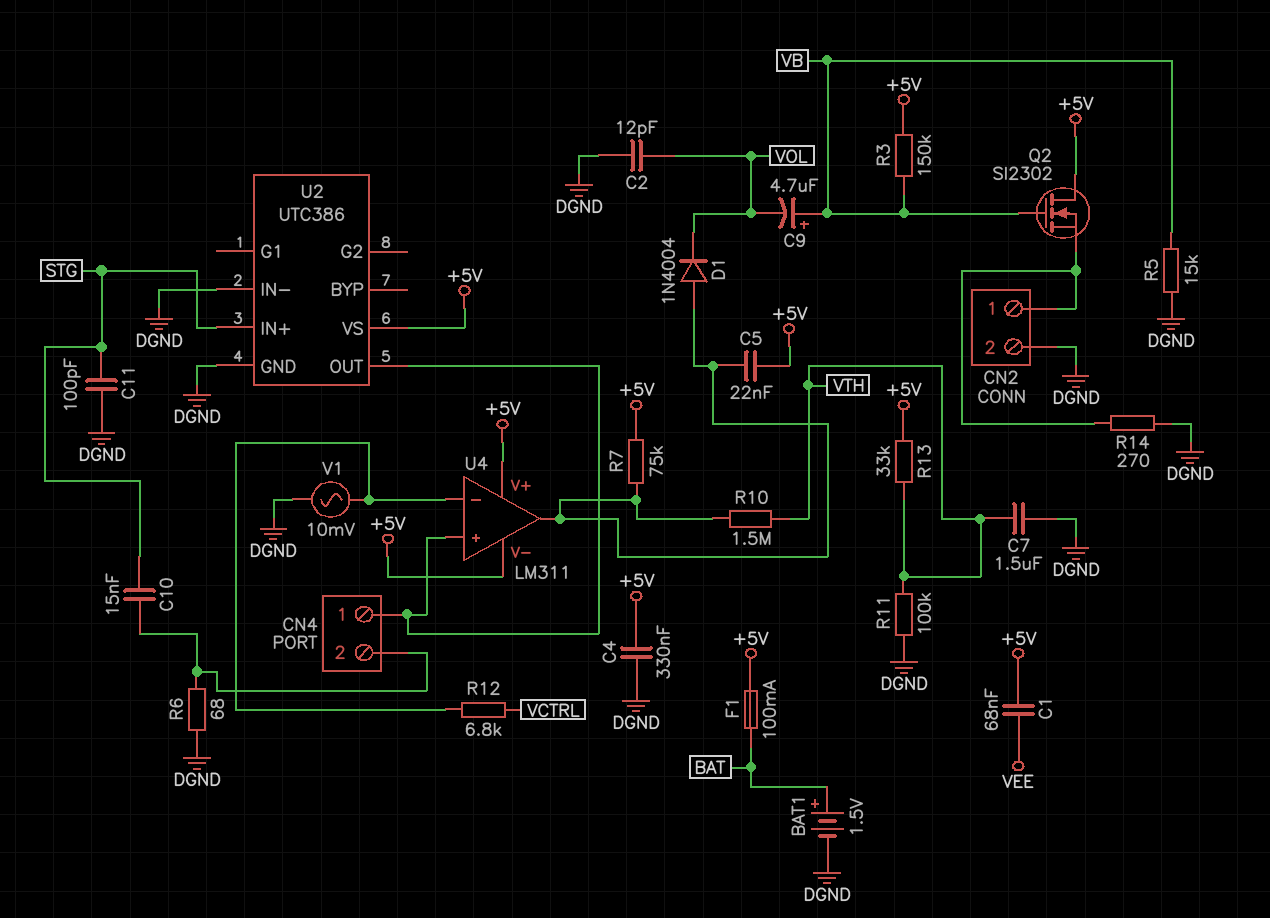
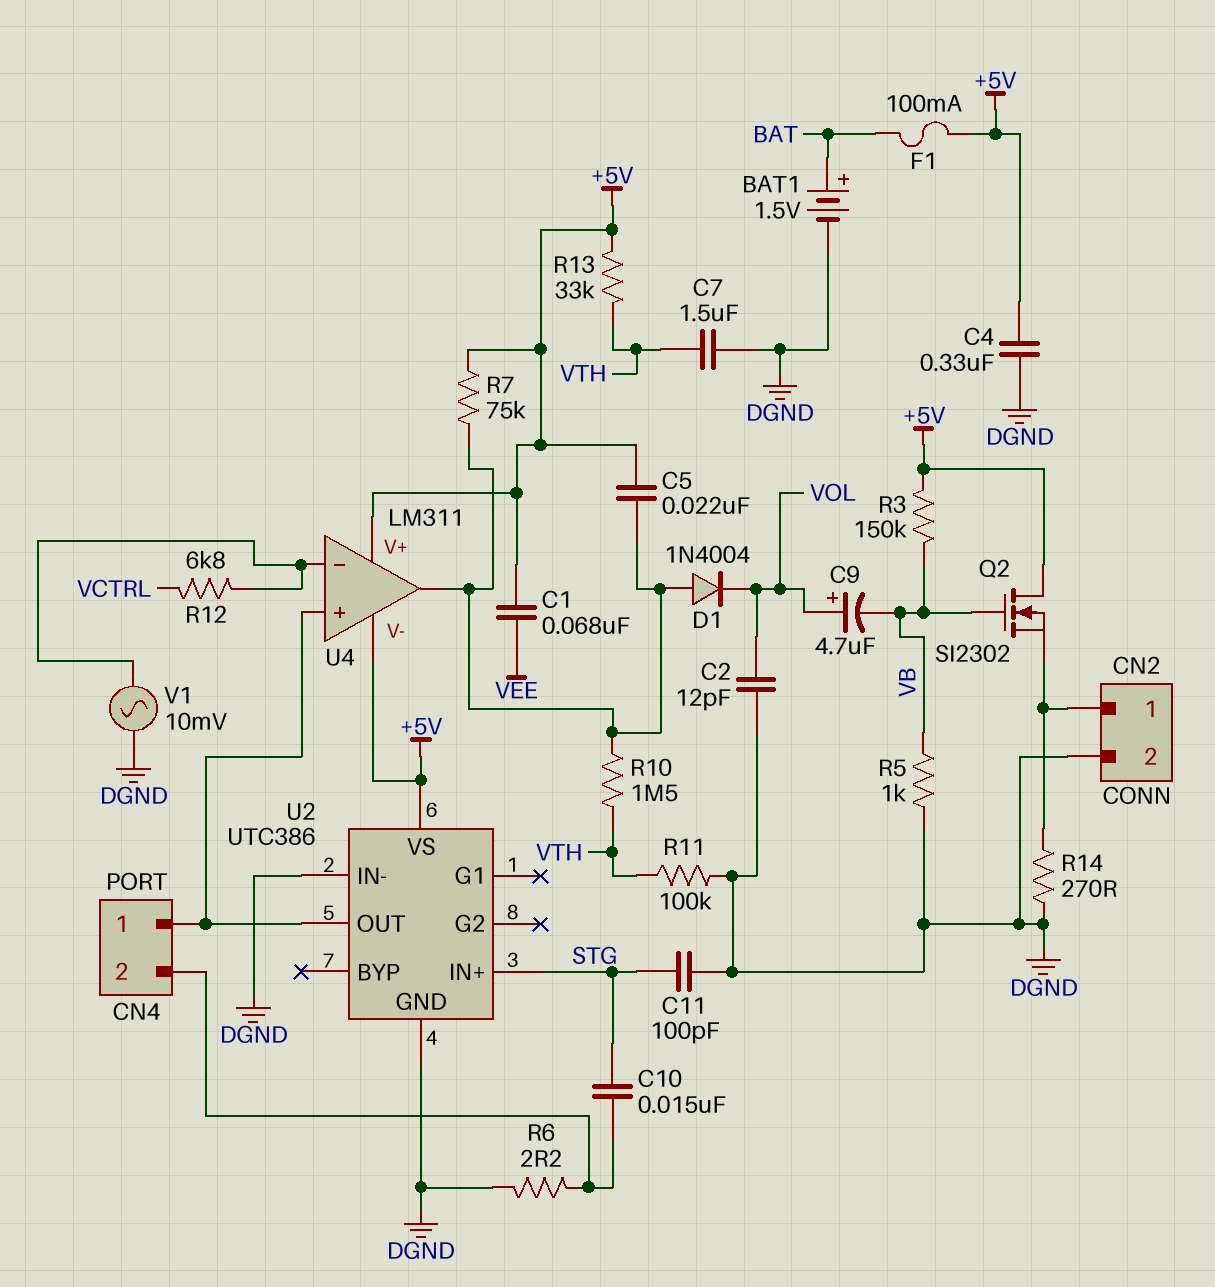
C9: 4.7uF (plus VB, minus VOL) -> 4.7uF (plus VOL, minus VB)
R5: 15k (DGND, VB) -> 1k (DGND, VB)
R6: 68 (CN4/2, DGND) -> 2.2 (CN4/2, DGND)

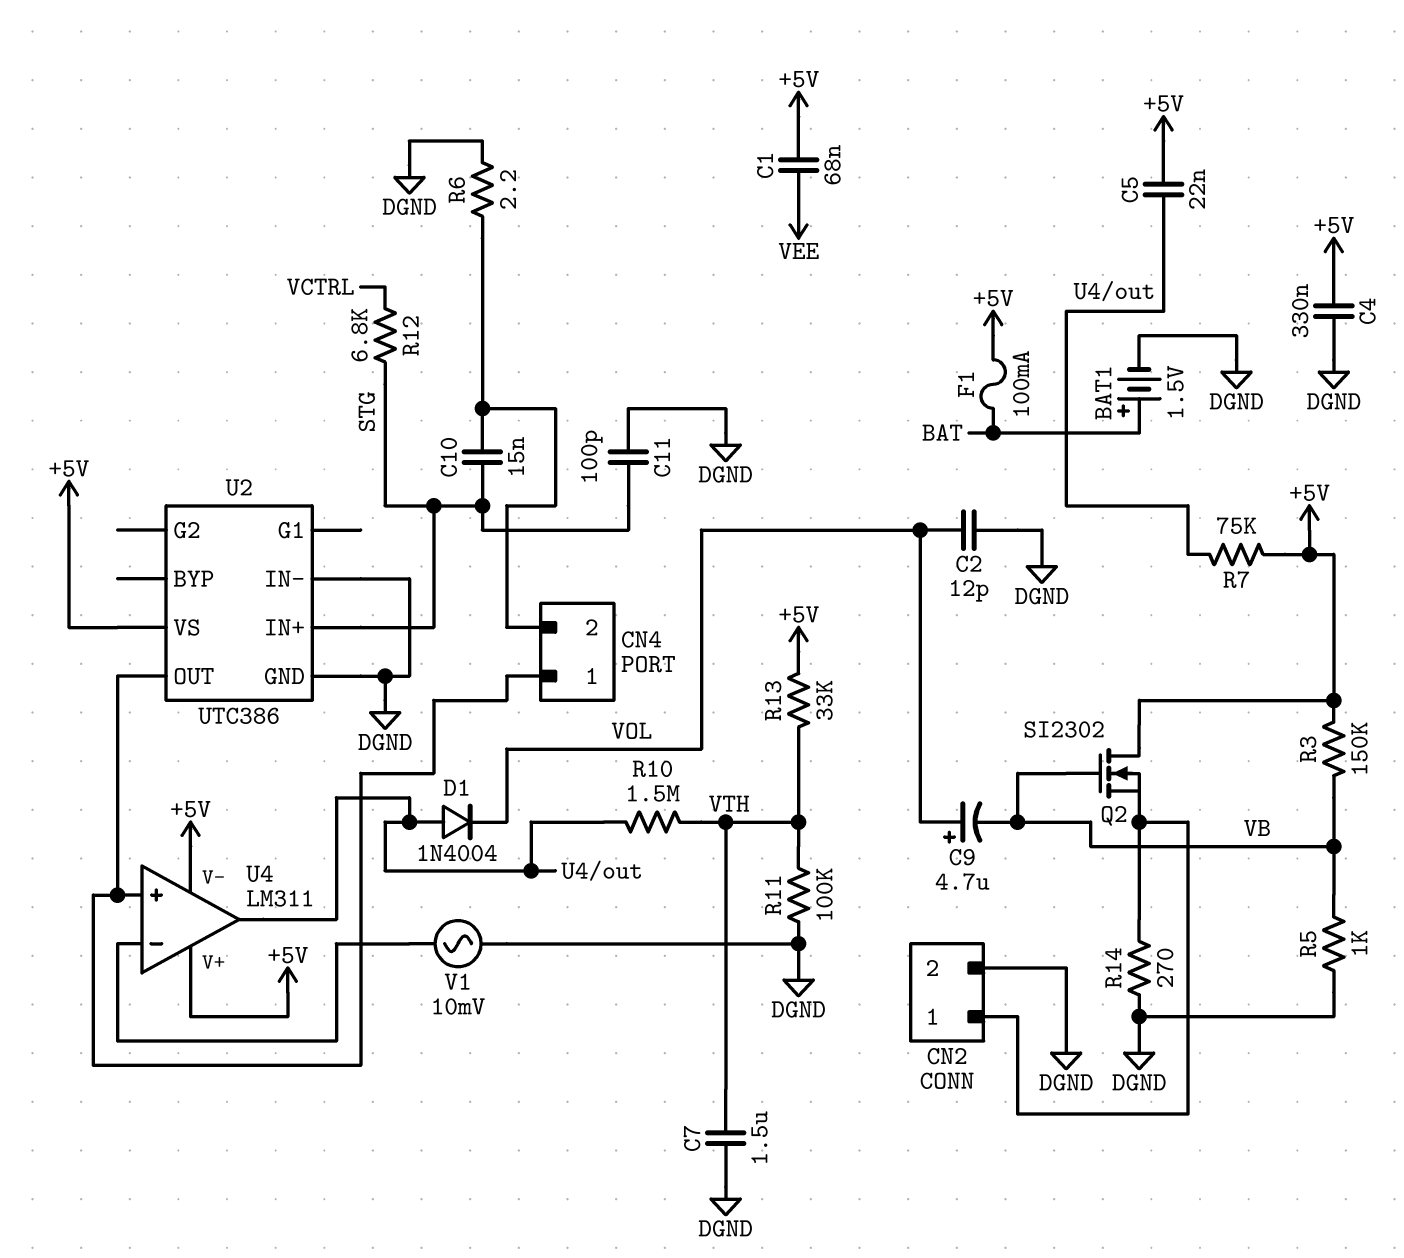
R12: 6.8k (U4/in-, VCTRL) -> 6.8k (STG, VCTRL)

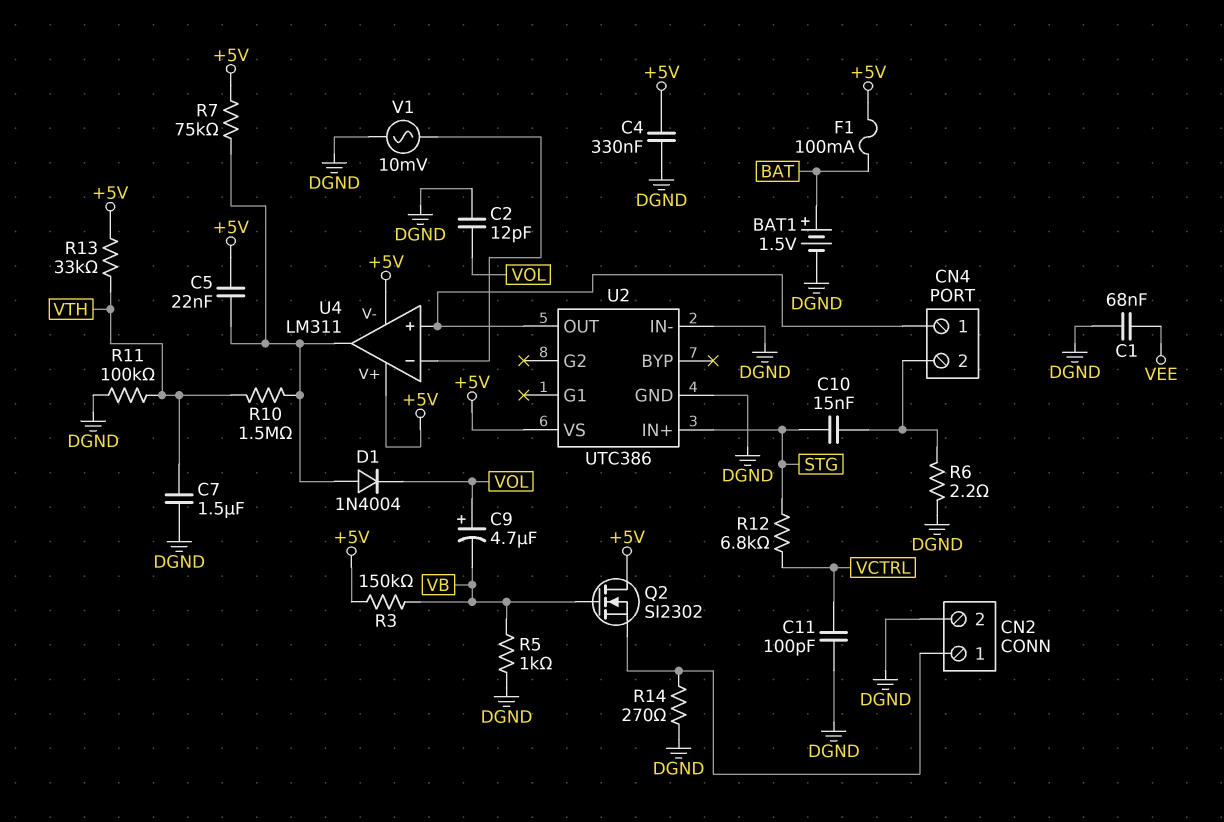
C1: 68nF (+5V, VEE) -> 68nF (DGND, VEE)
C11: 100pF (DGND, STG) -> 100pF (DGND, VCTRL)

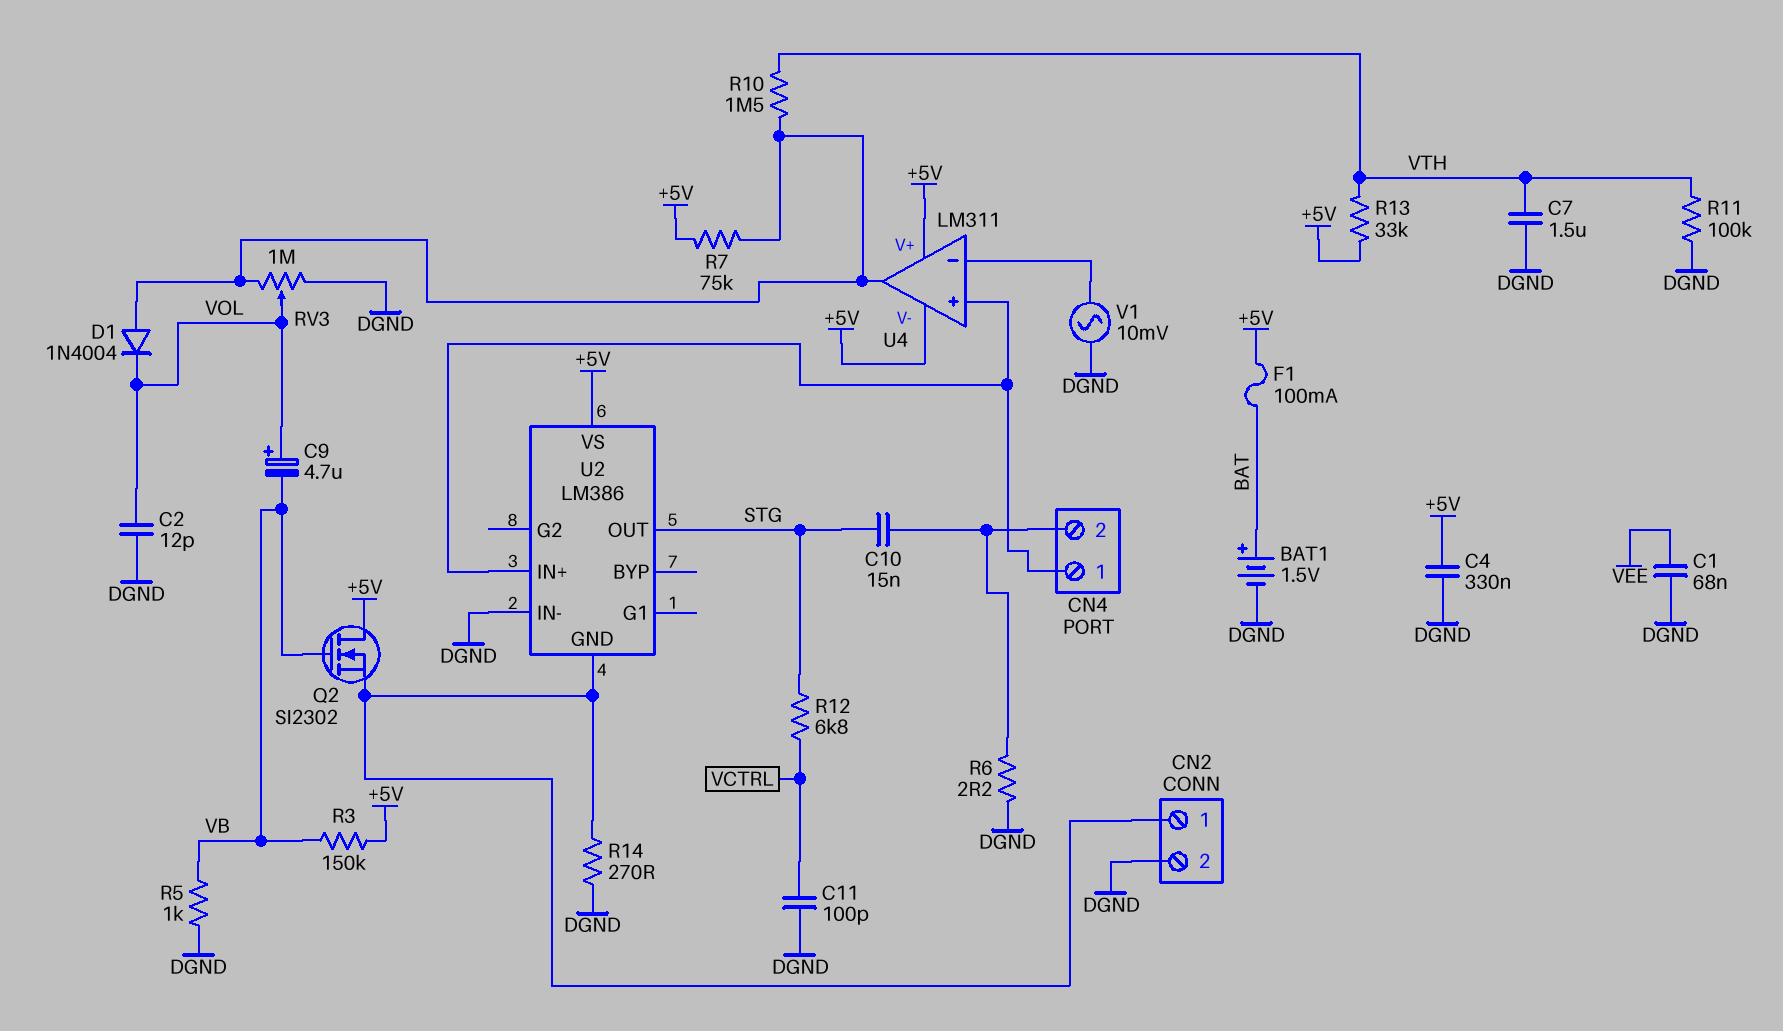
C5: 22nF (+5V, U4/out) -> none
RV3: none -> 1M (DGND, U4/out, wiper VOL)
U2: UTC386 -> LM386
U2 pin GND: DGND -> CN2/1
U2 pin IN+: STG -> CN4/1
U2 pin OUT: CN4/1 -> STG

